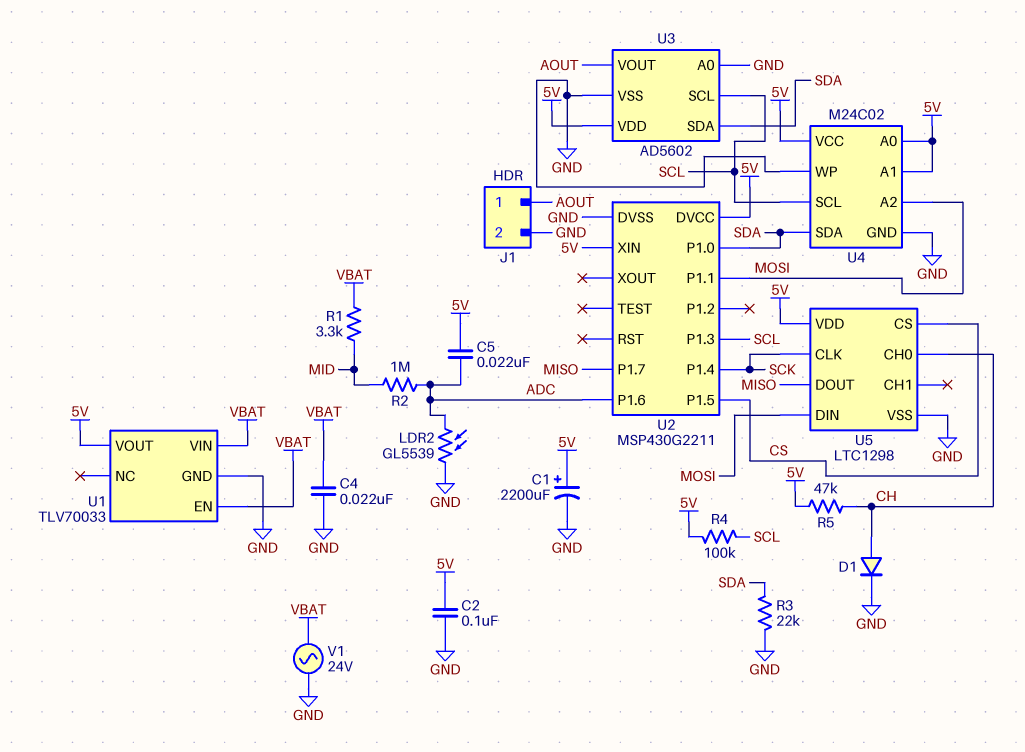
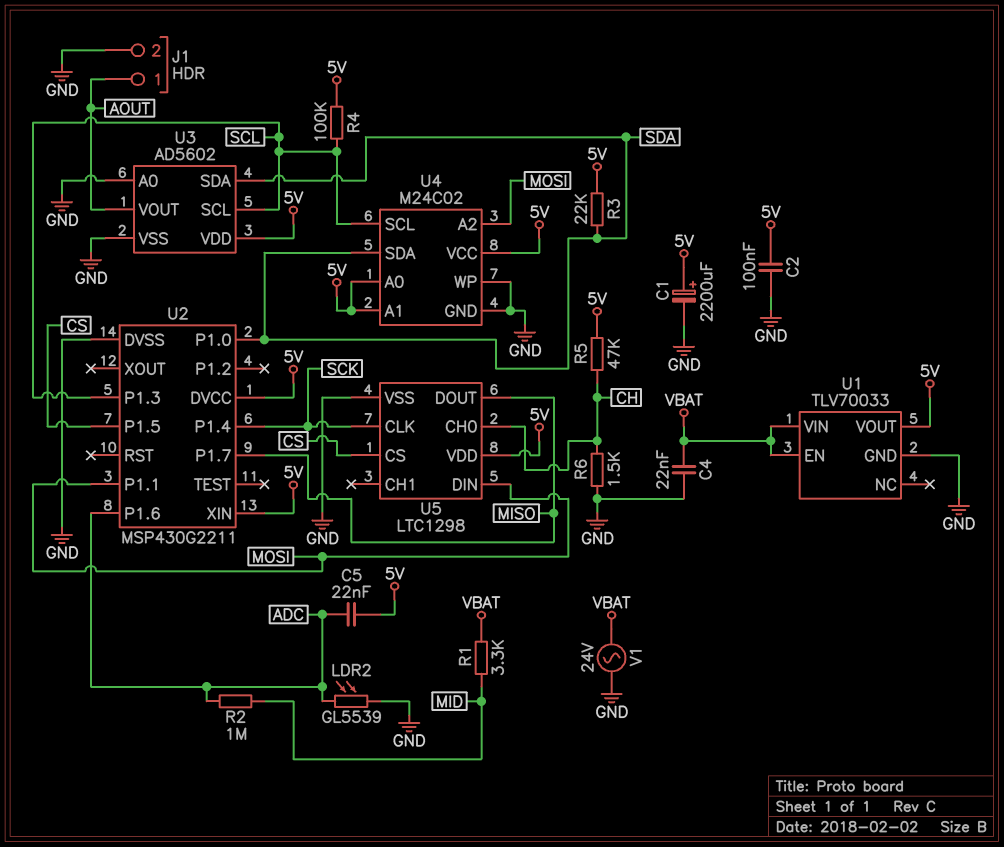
D1: diode (A CH, K GND) -> none
R3: 22k (GND, SDA) -> 22k (5V, SDA)
R6: none -> 1.5k (CH, GND)

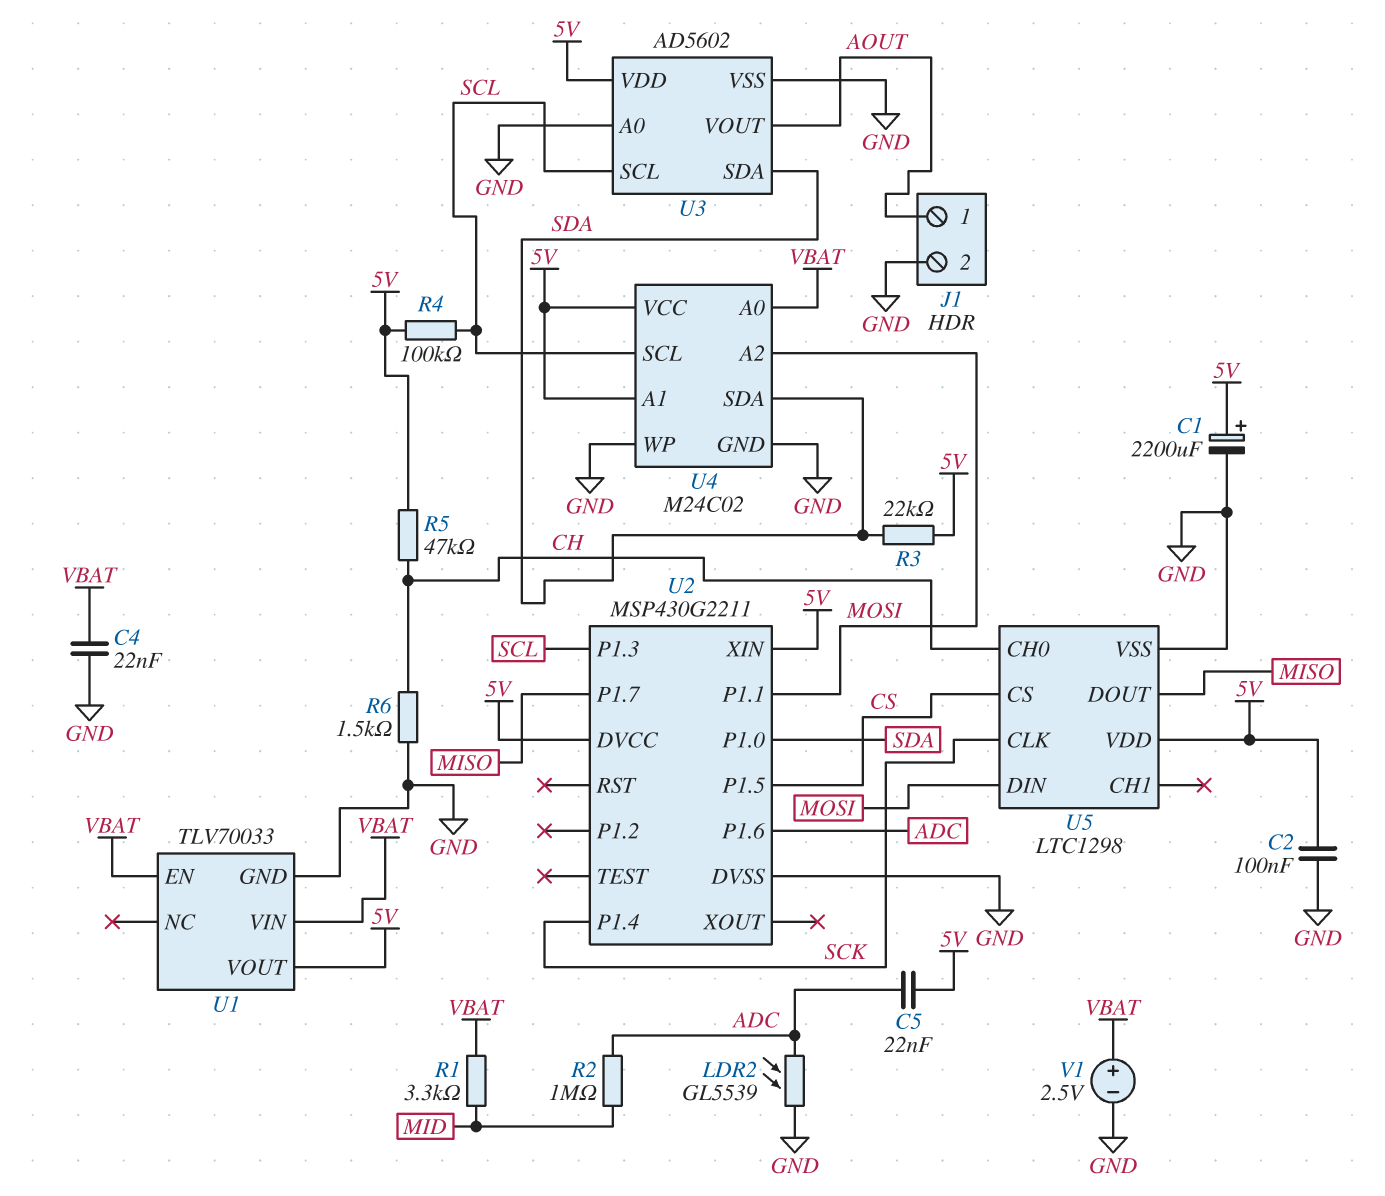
U4 pin A0: 5V -> VBAT
V1: AC 24V (GND, VBAT) -> 2.5V (plus VBAT, minus GND)

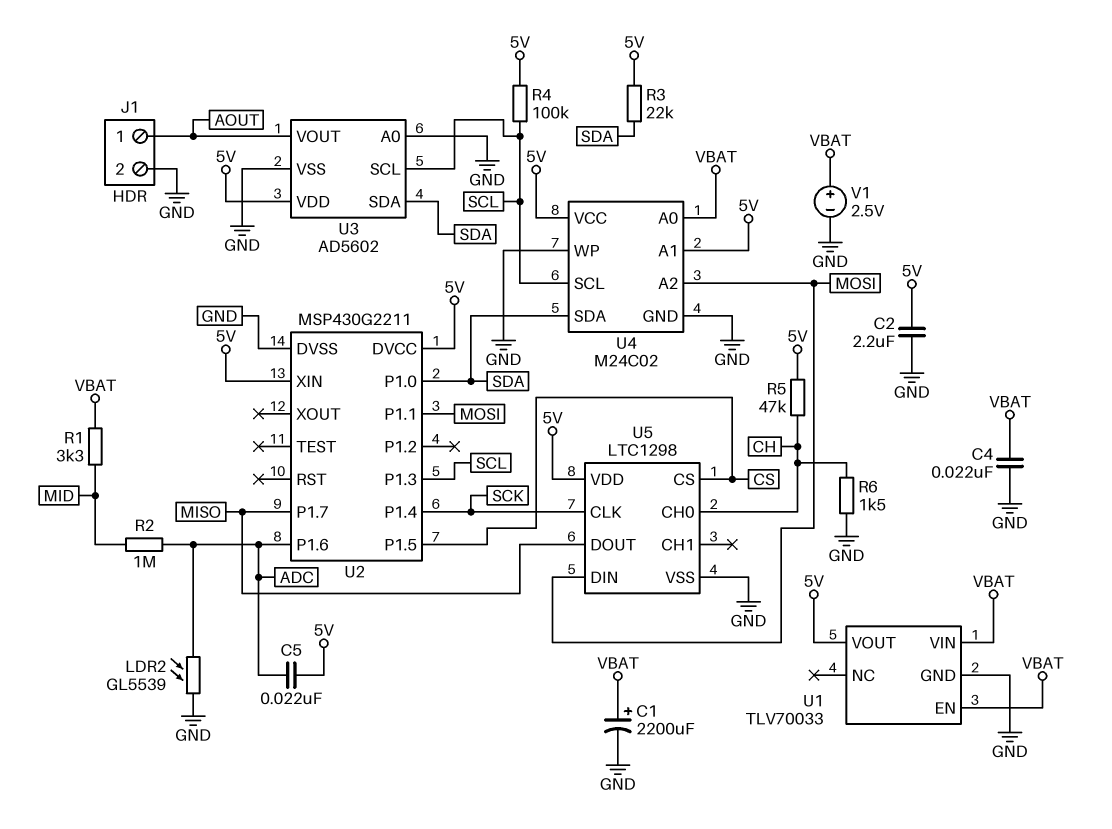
C1: 2200uF (plus 5V, minus GND) -> 2200uF (plus VBAT, minus GND)
C2: 100nF (5V, GND) -> 2.2uF (5V, GND)

